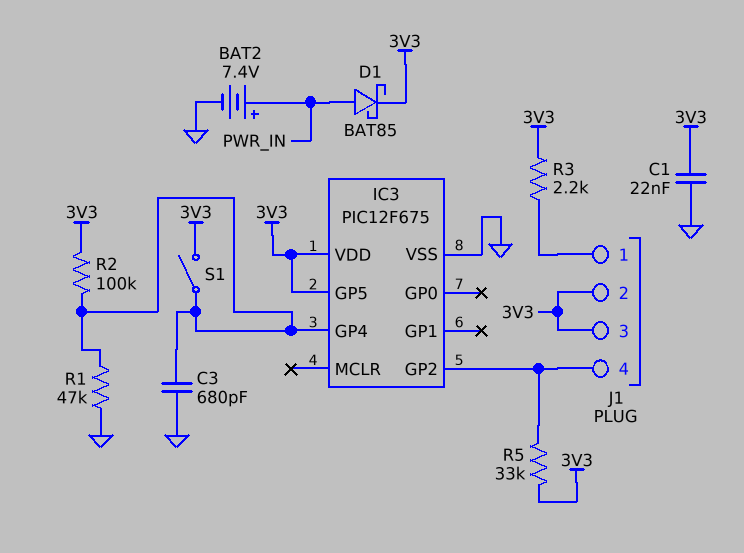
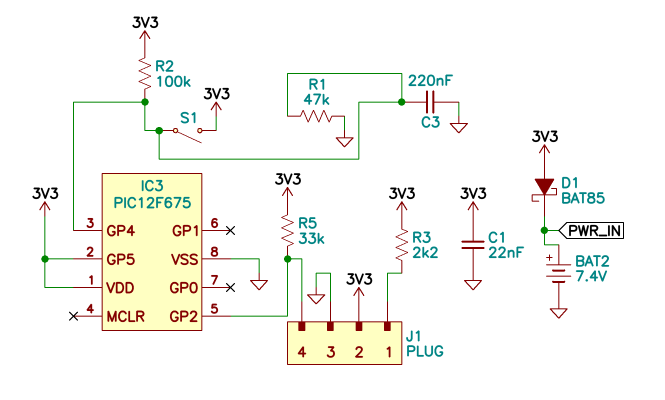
C3: 680pF (GND, IC3/GP4) -> 220nF (GND, IC3/GP4)
D1: schottky BAT85 (A PWR_IN, K 3V3) -> schottky BAT85 (A 3V3, K PWR_IN)
J1 pin 3: 3V3 -> GND

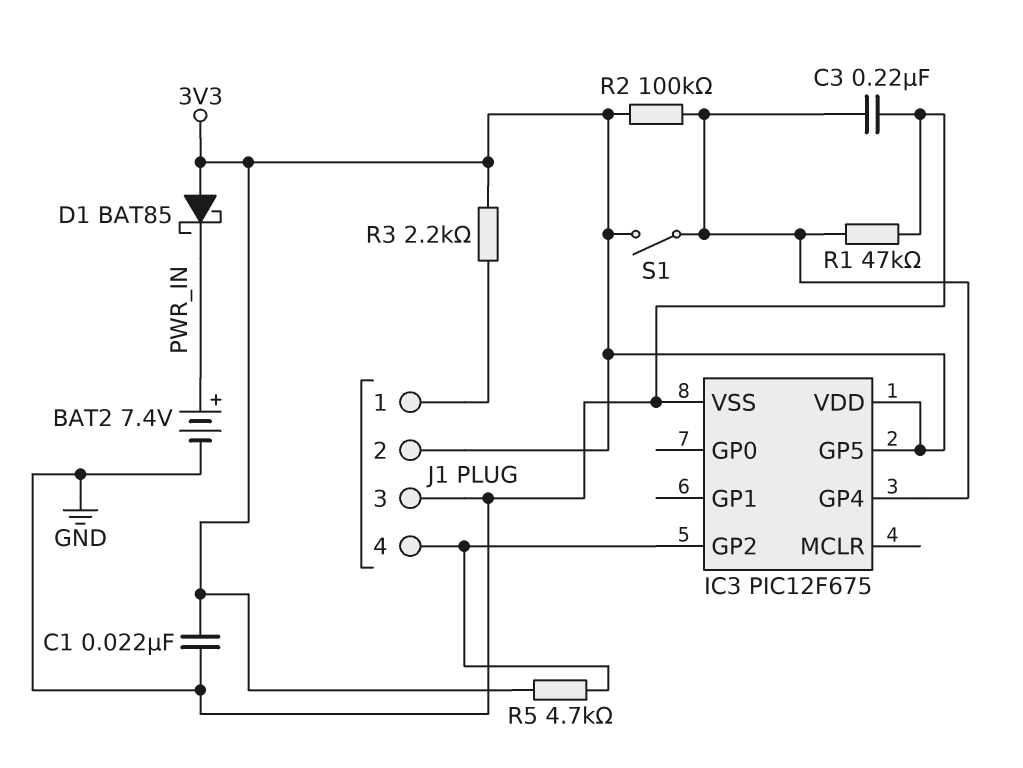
R5: 33k (3V3, IC3/GP2) -> 4.7k (3V3, IC3/GP2)

